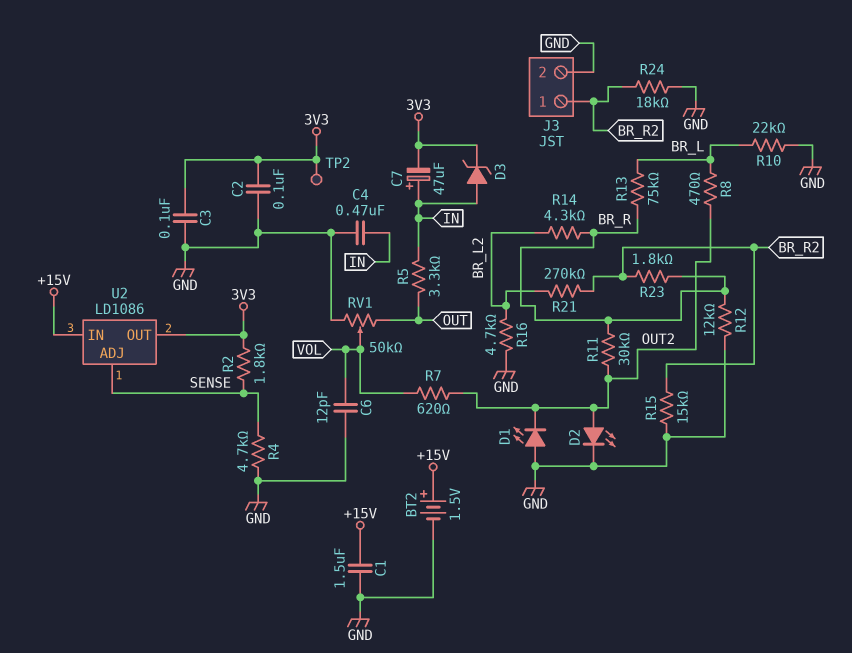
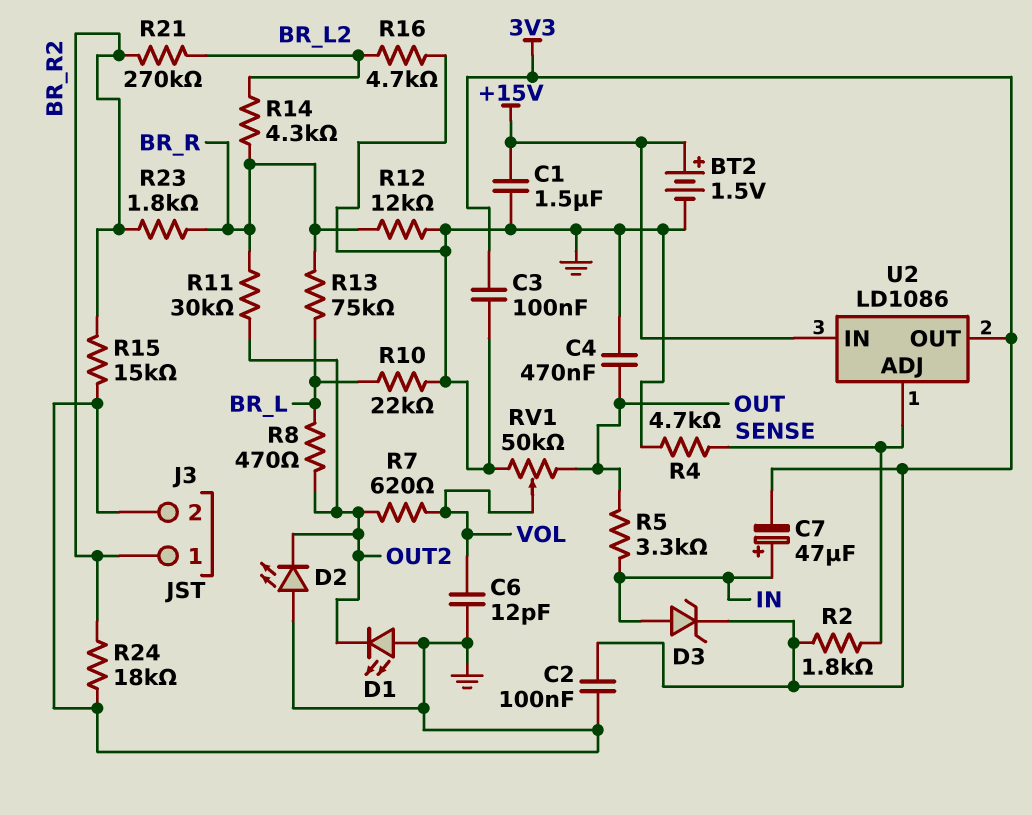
C4: 470nF (GND, IN) -> 470nF (GND, OUT)
D2: LED (A OUT2, K GND) -> LED (A GND, K OUT2)
TP2: test point (3V3) -> none

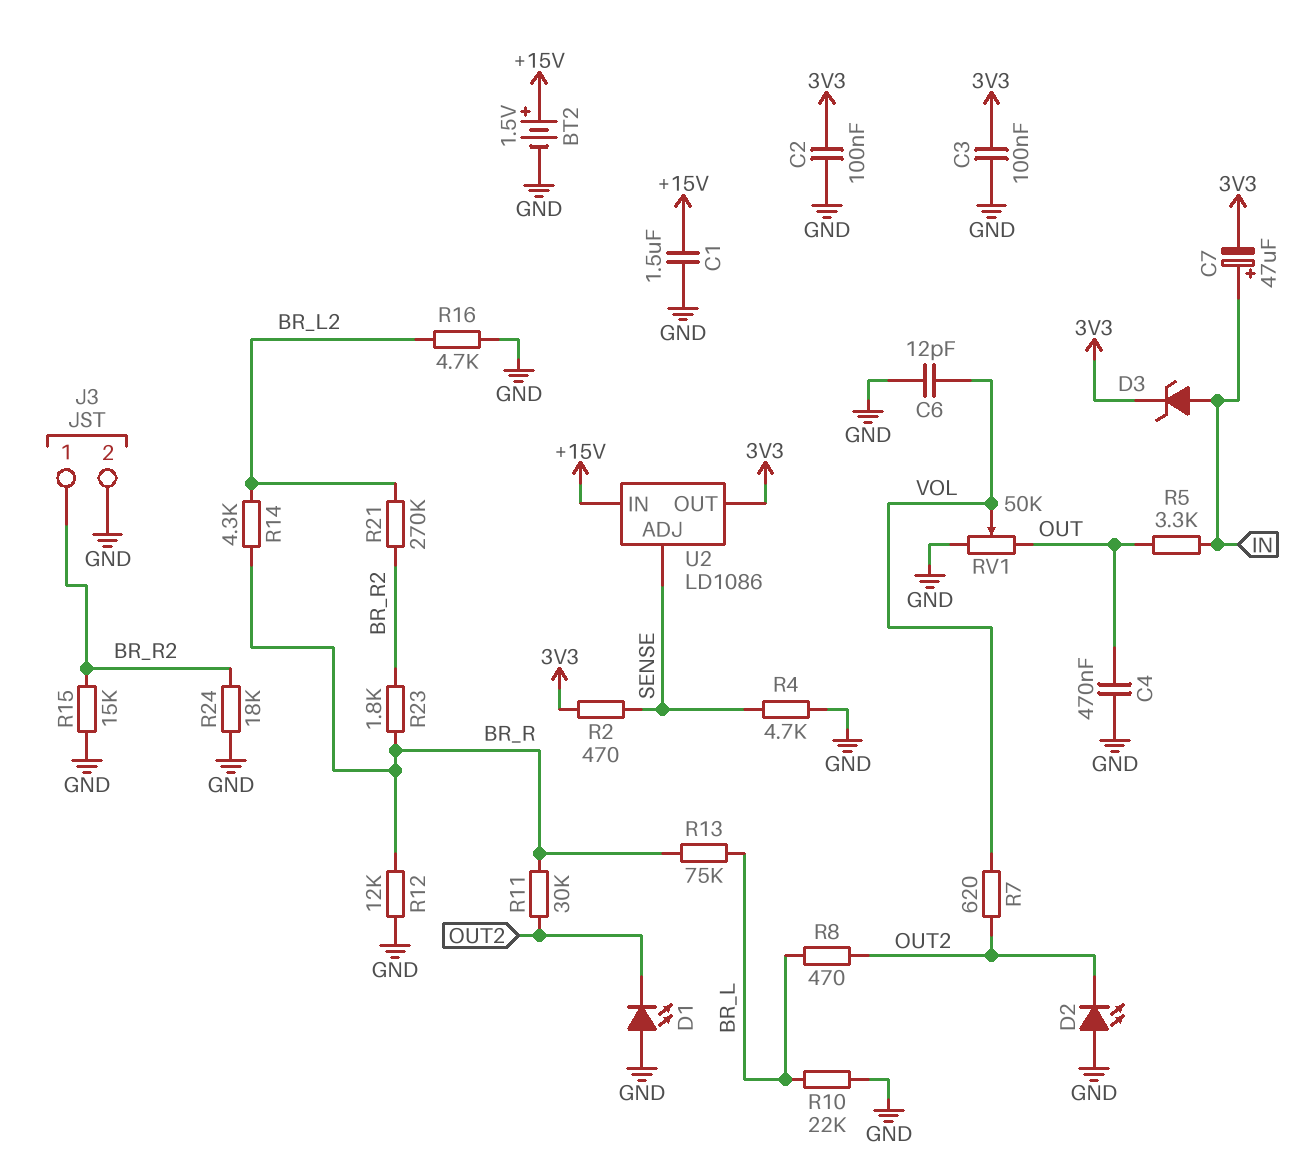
R2: 1.8k (3V3, SENSE) -> 470 (3V3, SENSE)

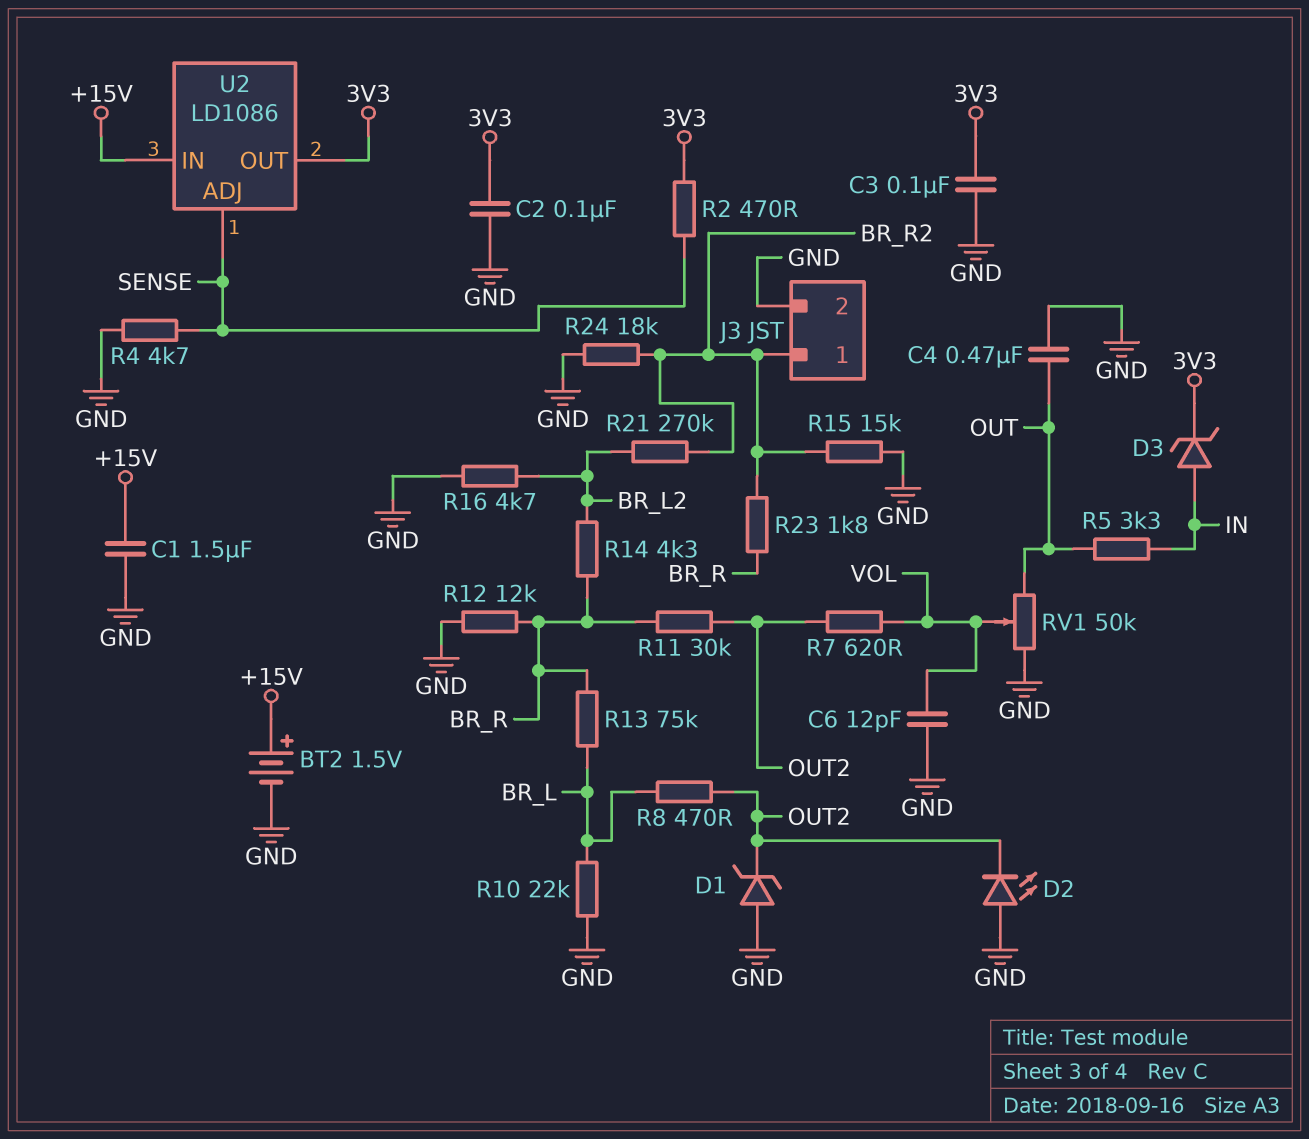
C7: 47uF (plus IN, minus 3V3) -> none
D1: LED (A GND, K OUT2) -> zener (A GND, K OUT2)

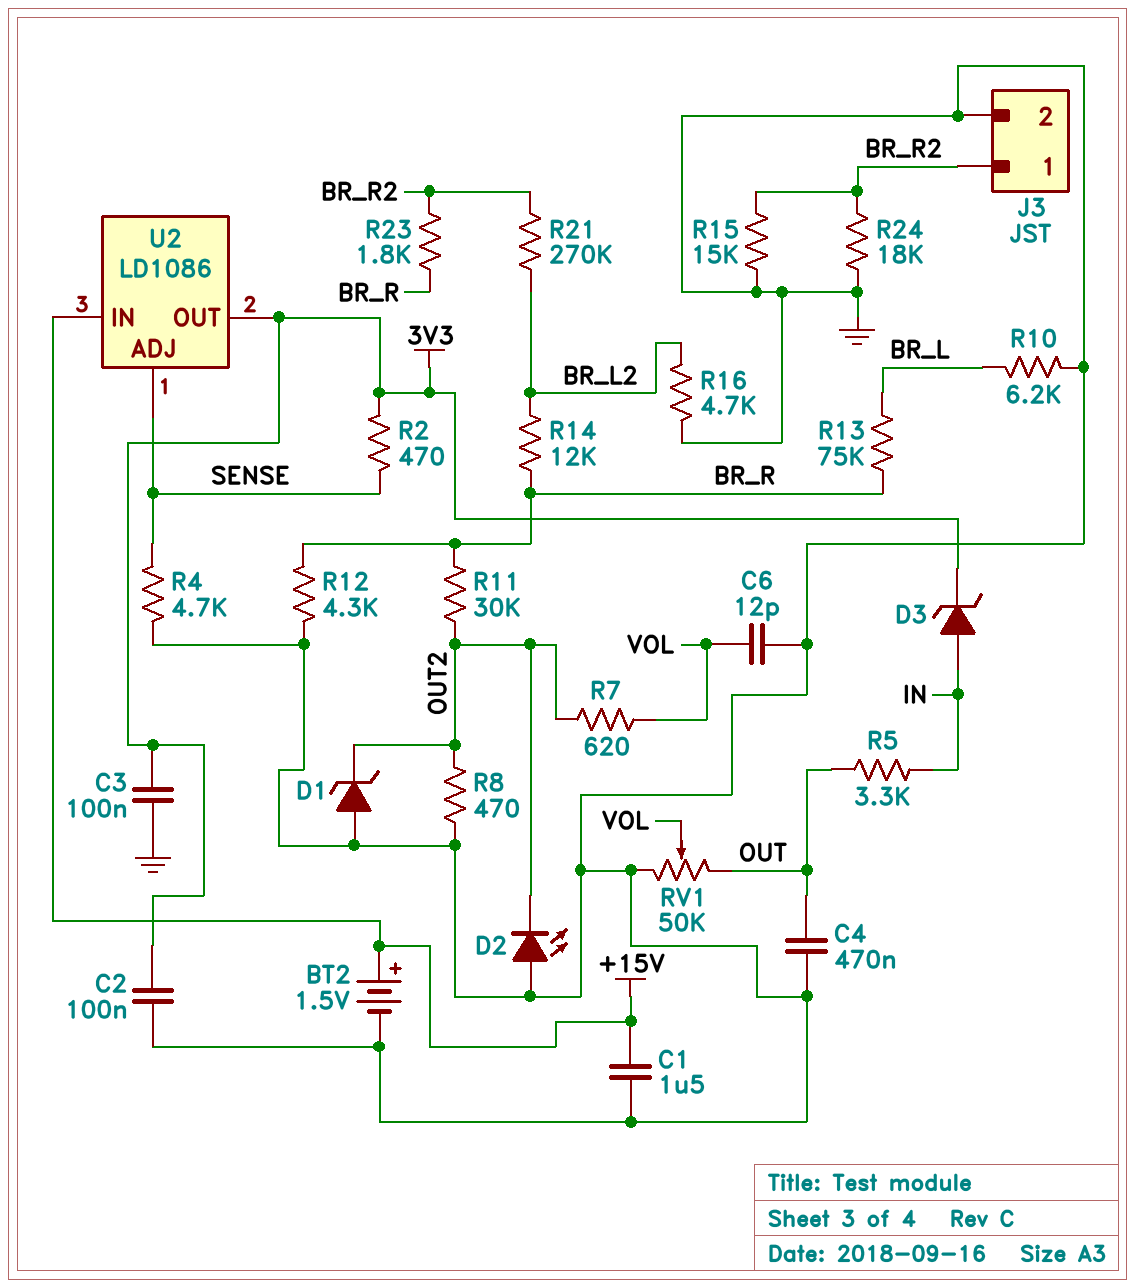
R8: 470 (BR_L, OUT2) -> 470 (GND, OUT2)
R10: 22k (BR_L, GND) -> 6.2k (BR_L, GND)
R12: 12k (BR_R, GND) -> 4.3k (BR_R, GND)
R14: 4.3k (BR_L2, BR_R) -> 12k (BR_L2, BR_R)

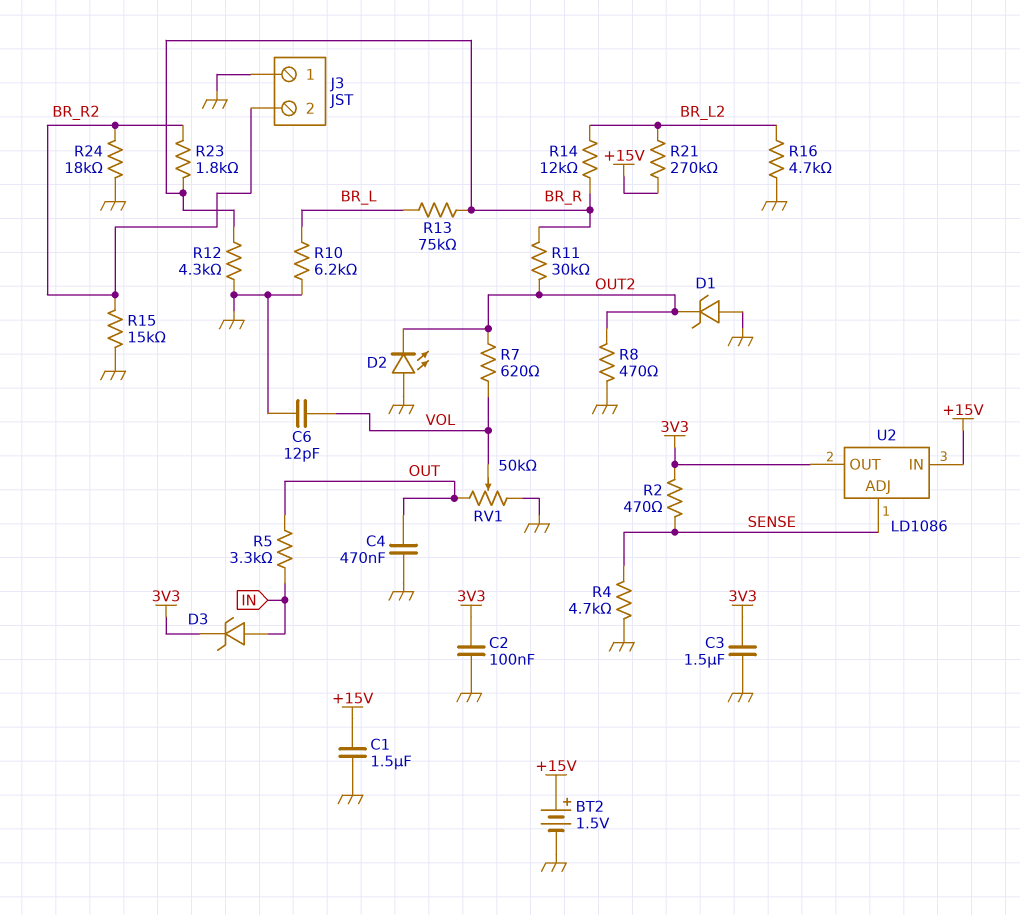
C3: 100nF (3V3, GND) -> 1.5uF (3V3, GND)
J3 pin 1: BR_R2 -> GND
J3 pin 2: GND -> BR_R2
R21: 270k (BR_L2, BR_R2) -> 270k (+15V, BR_L2)

